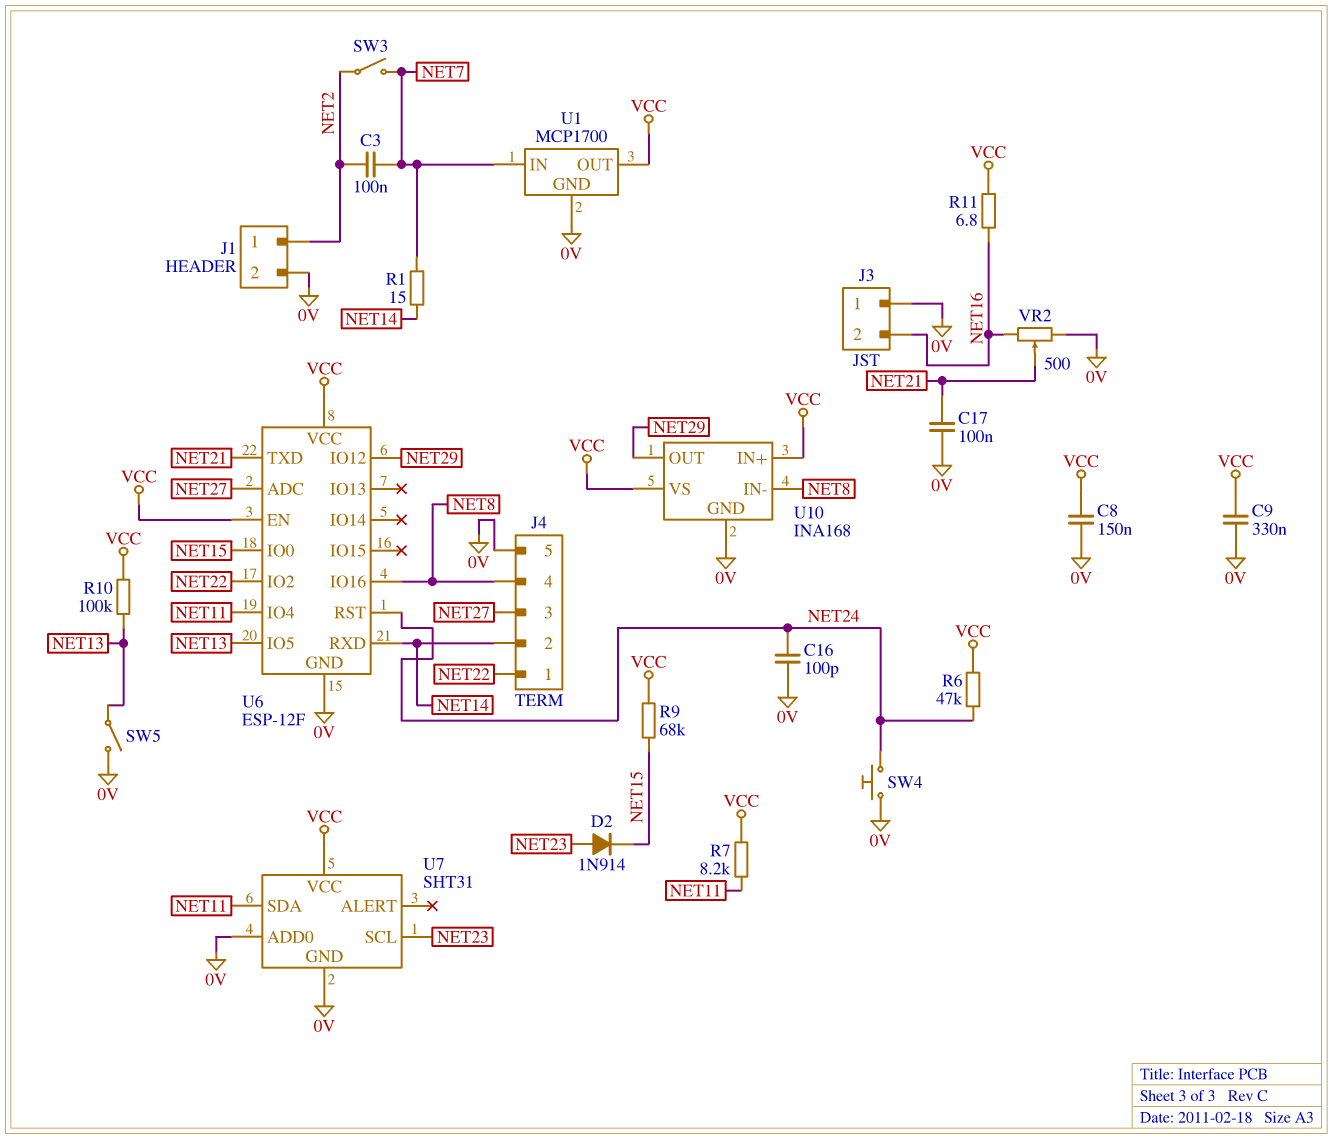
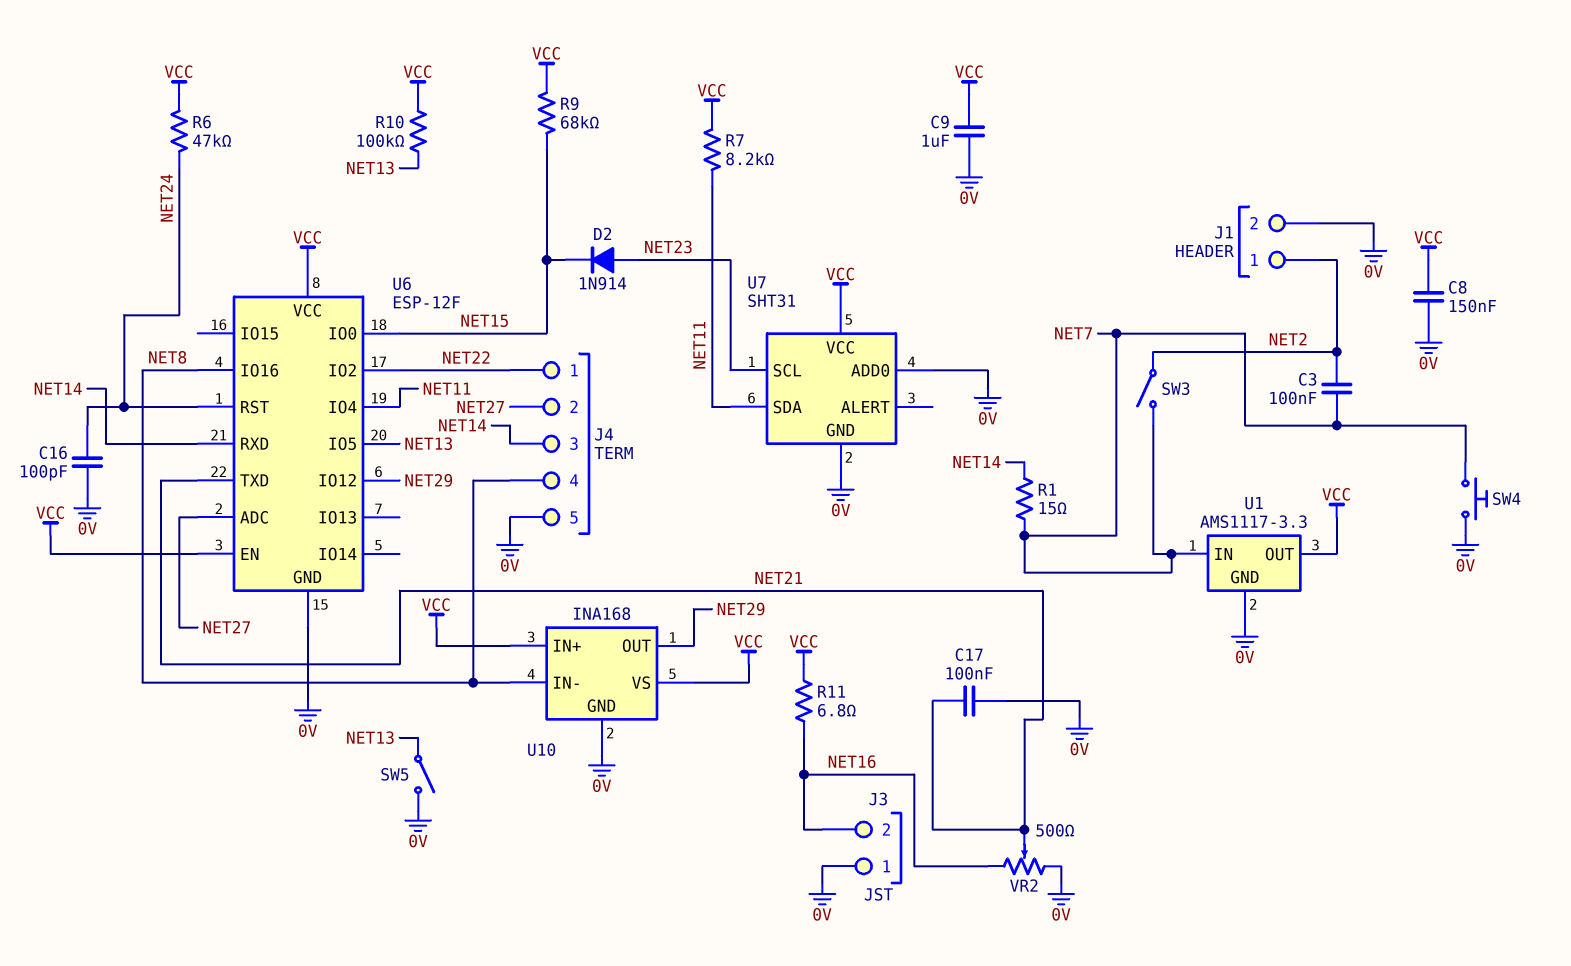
C9: 330nF (0V, VCC) -> 1uF (0V, VCC)
J4 pin 2: NET14 -> NET27
J4 pin 3: NET27 -> NET14
SW4: button (0V, NET24) -> button (0V, NET7)
U1: MCP1700 -> AMS1117-3.3

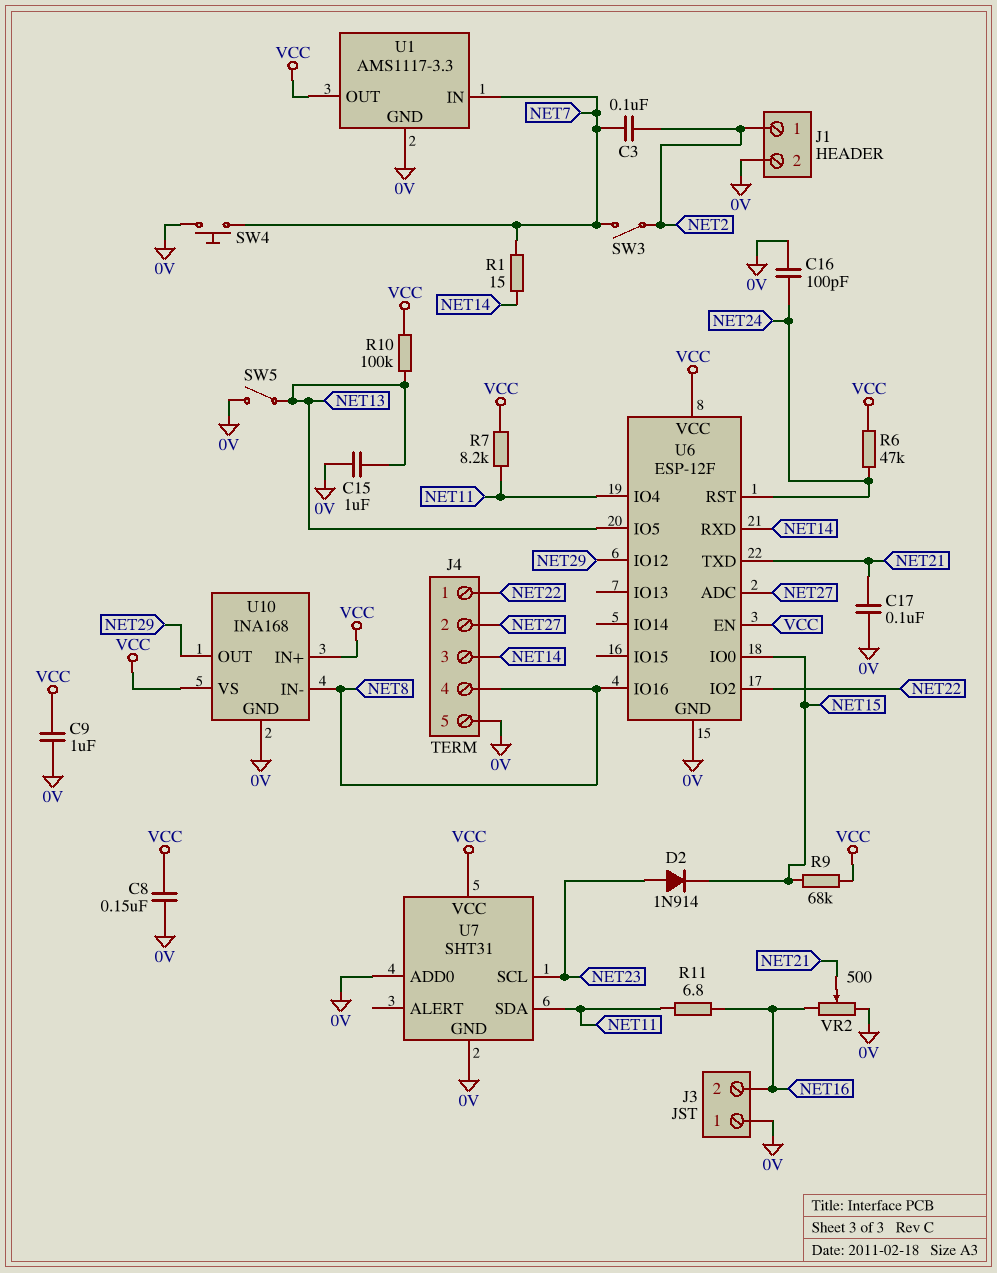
C15: none -> 1uF (0V, NET13)
R11: 6.8 (NET16, VCC) -> 6.8 (NET11, NET16)

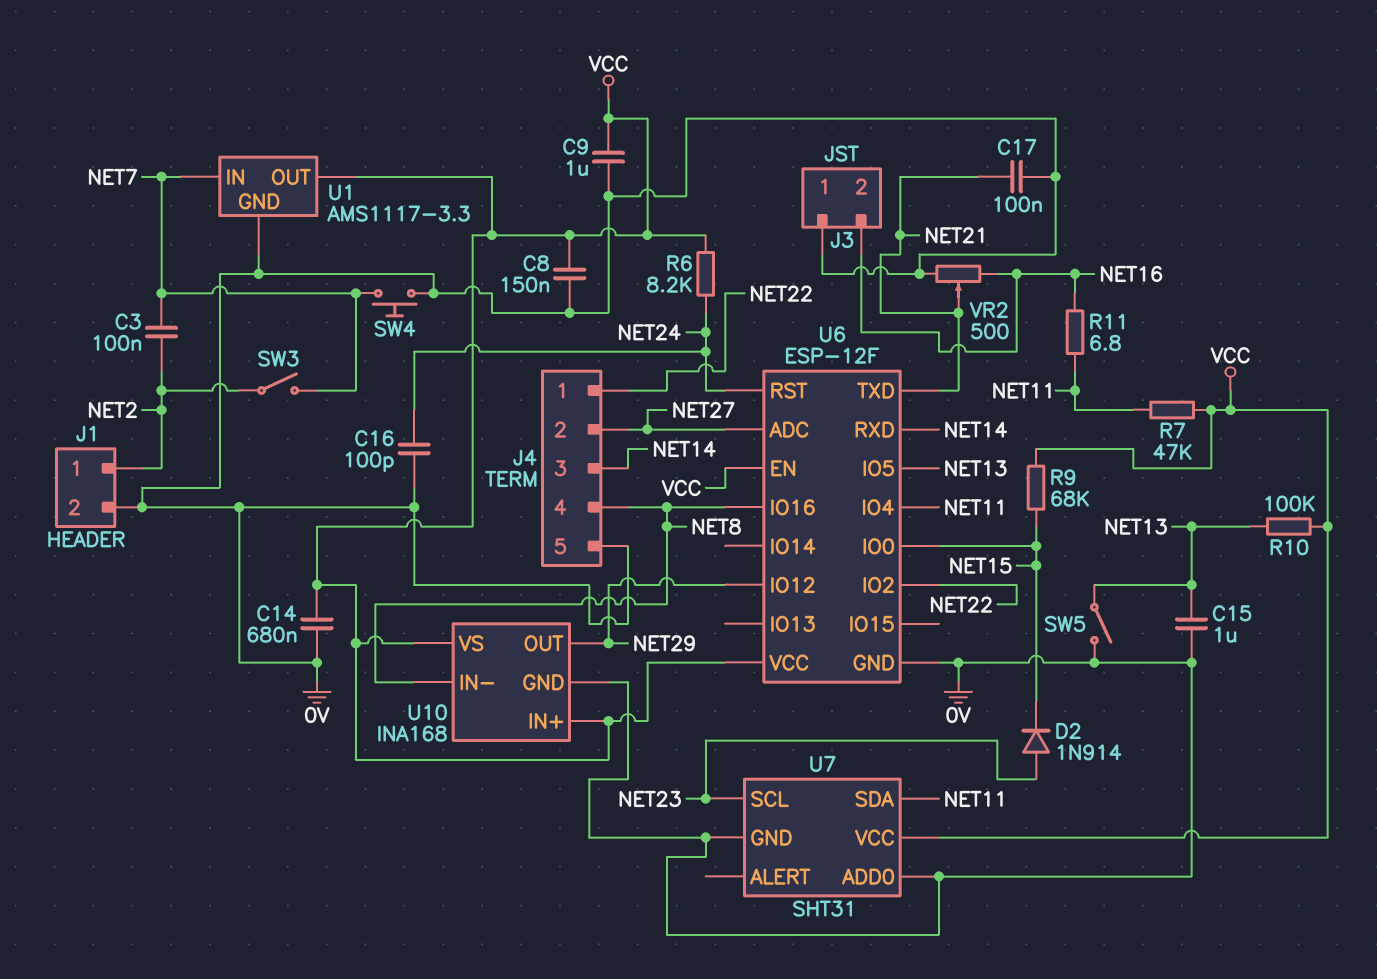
C14: none -> 680nF (0V, VCC)
R1: 15 (NET7, NET14) -> none
R6: 47k (NET24, VCC) -> 8.2k (NET24, VCC)
R7: 8.2k (NET11, VCC) -> 47k (NET11, VCC)

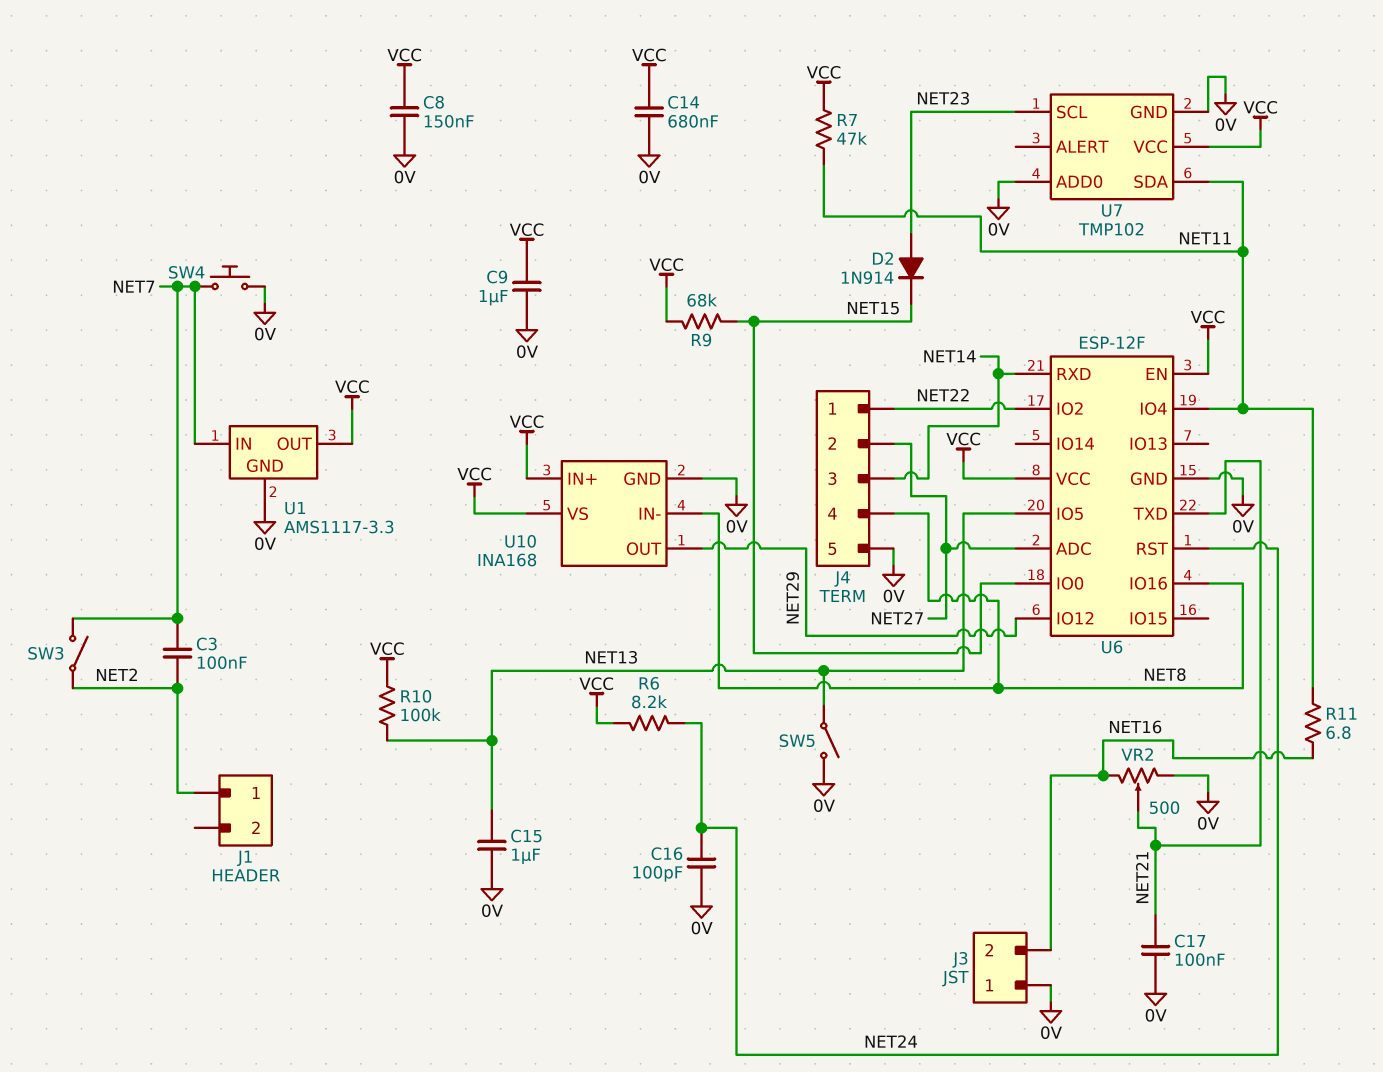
J1 pin 2: 0V -> none
U7: SHT31 -> TMP102

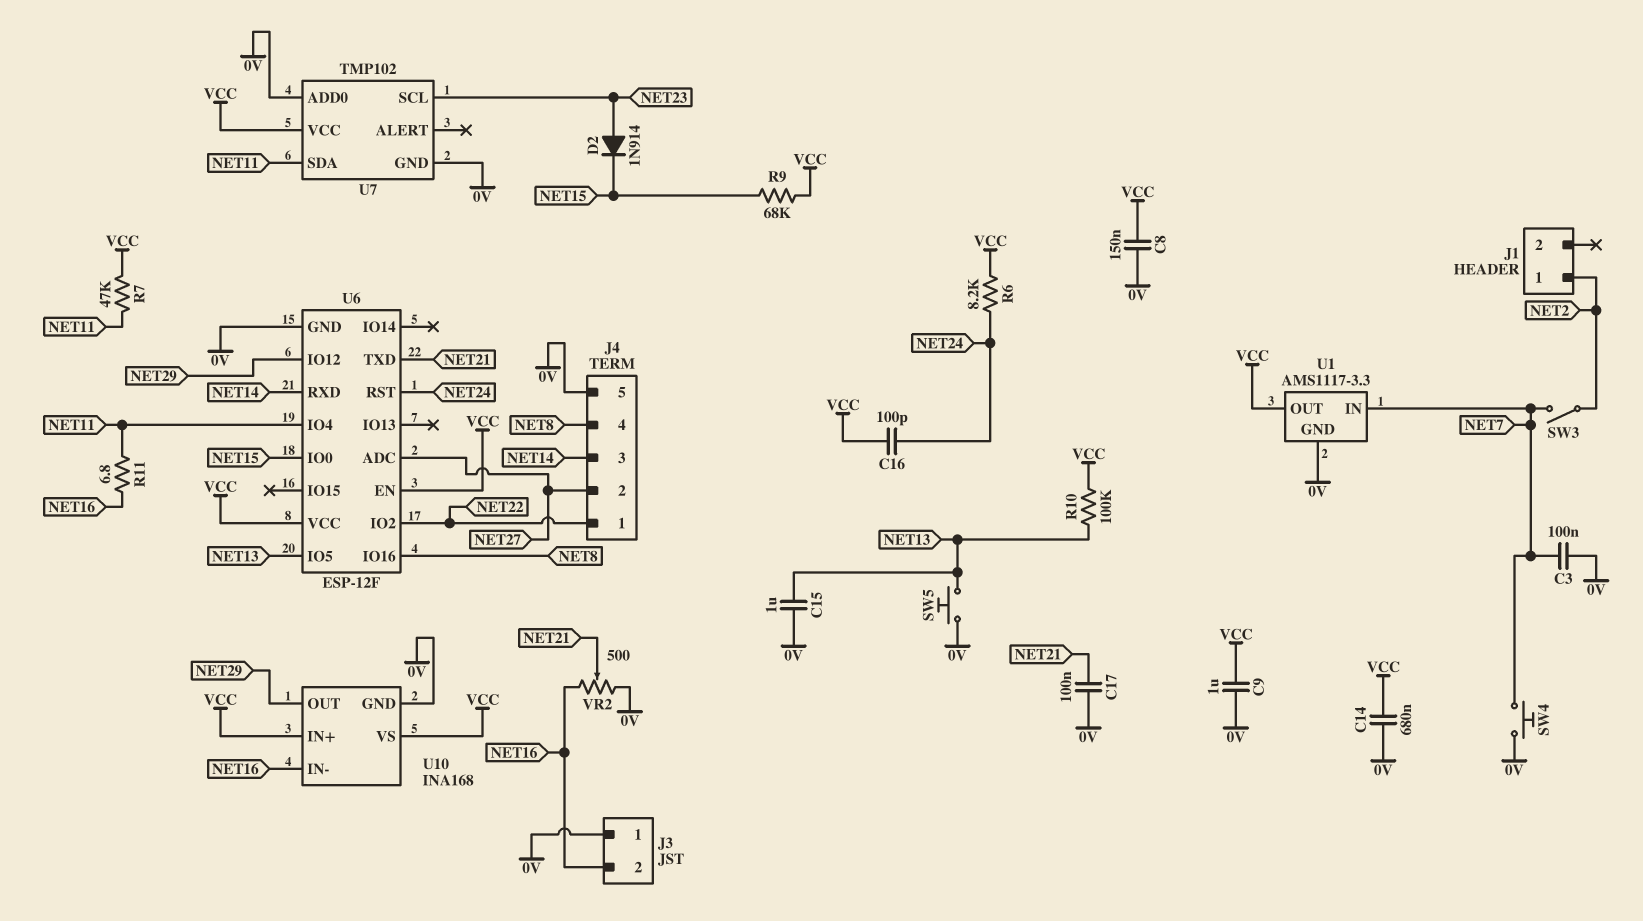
C3: 100nF (NET2, NET7) -> 100nF (0V, NET7)
C16: 100pF (0V, NET24) -> 100pF (NET24, VCC)
SW5: switch (0V, NET13) -> button (0V, NET13)
U10 pin IN-: NET8 -> NET16

